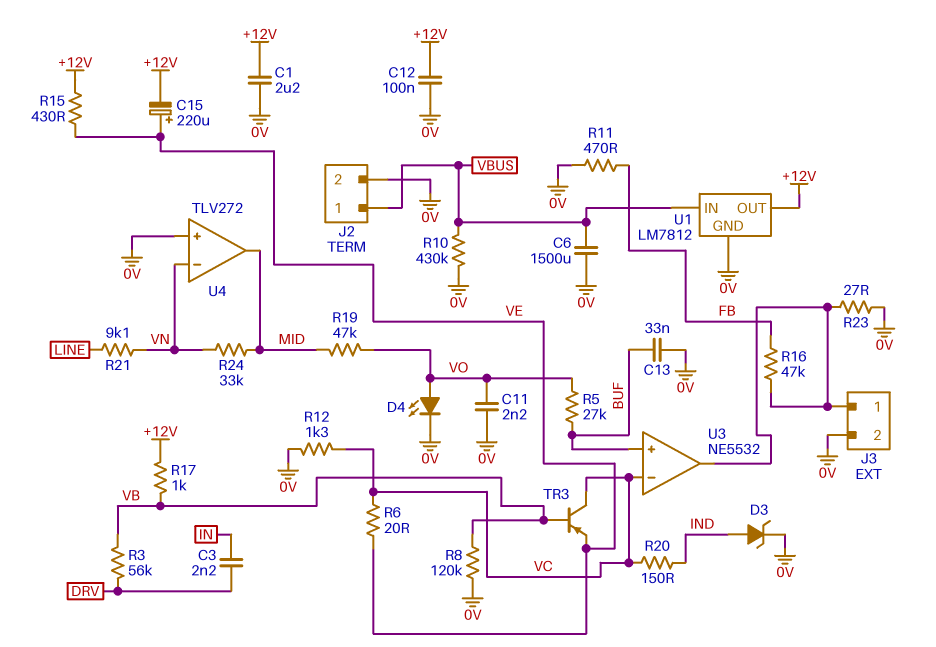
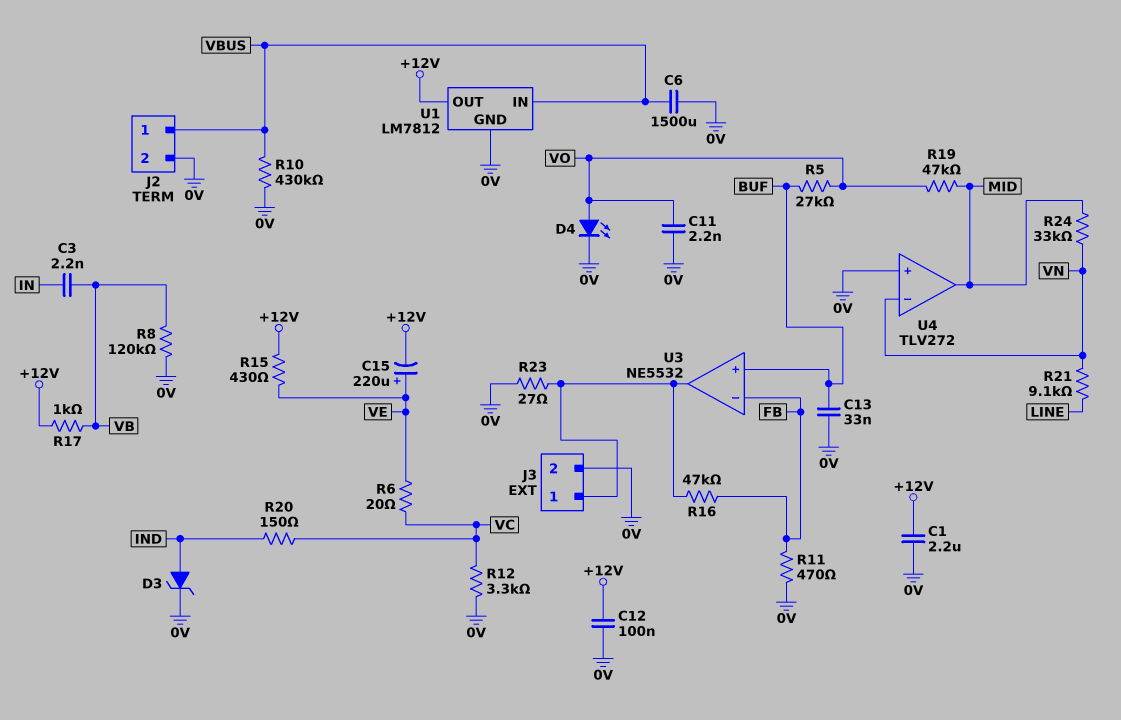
C3: 2.2nF (DRV, IN) -> 2.2nF (IN, VB)
R3: 56k (DRV, VB) -> none
R12: 1.3k (0V, VC) -> 3.3k (0V, VC)
TR3: PNP (B VB, C VC, E VE) -> none
U3 pin in-: VC -> FB

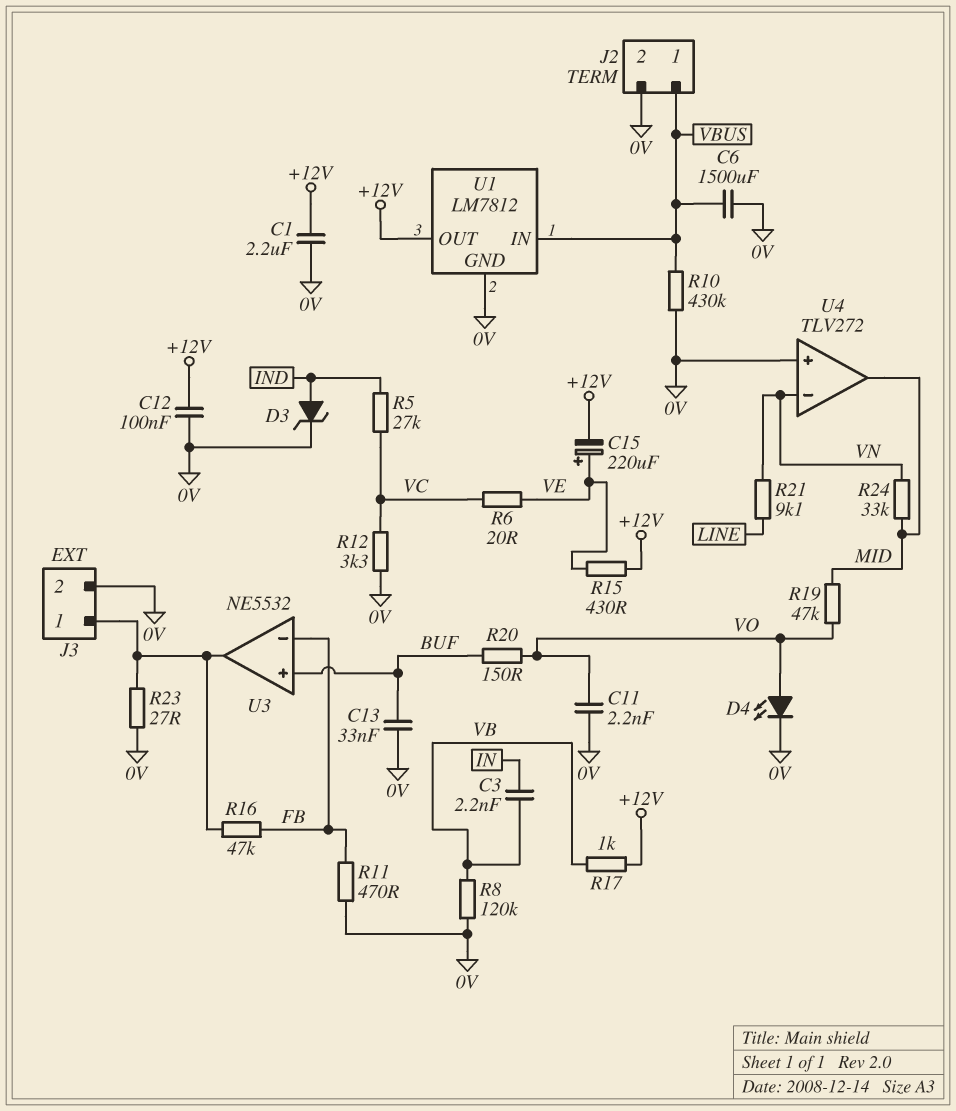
R5: 27k (BUF, VO) -> 27k (IND, VC)
R20: 150 (IND, VC) -> 150 (BUF, VO)

